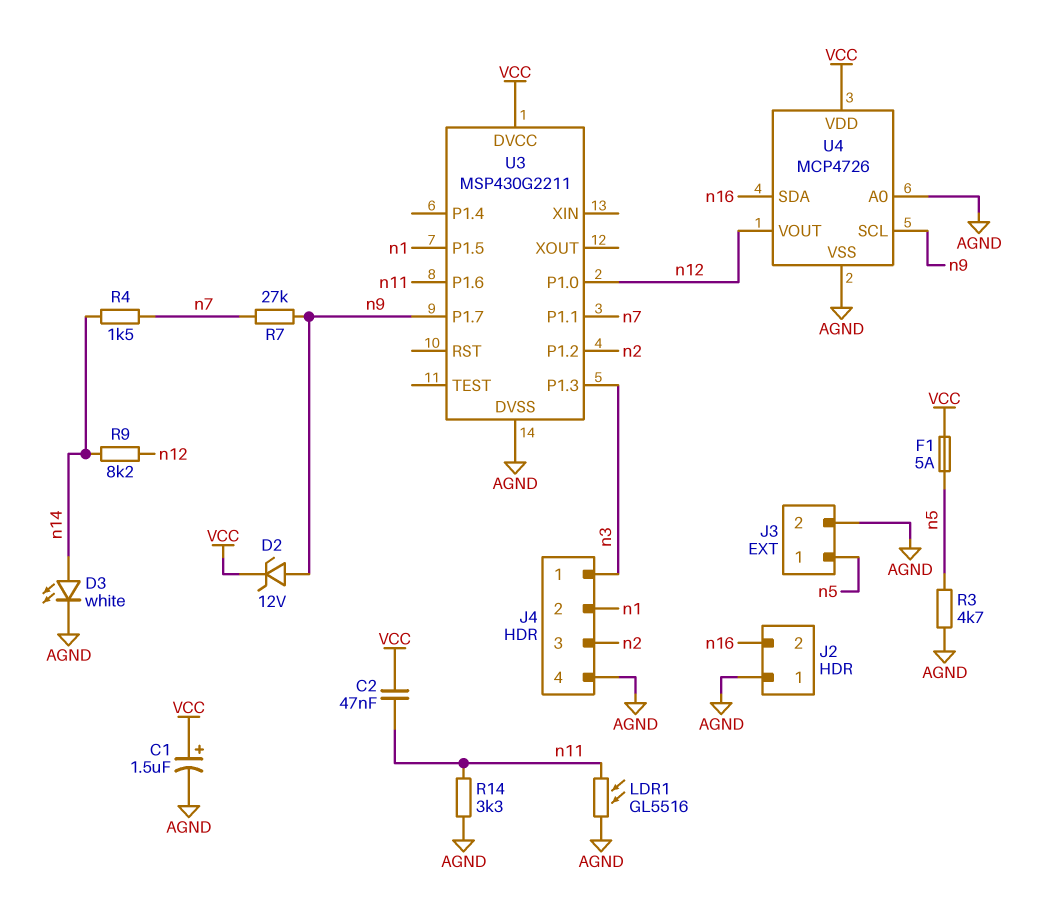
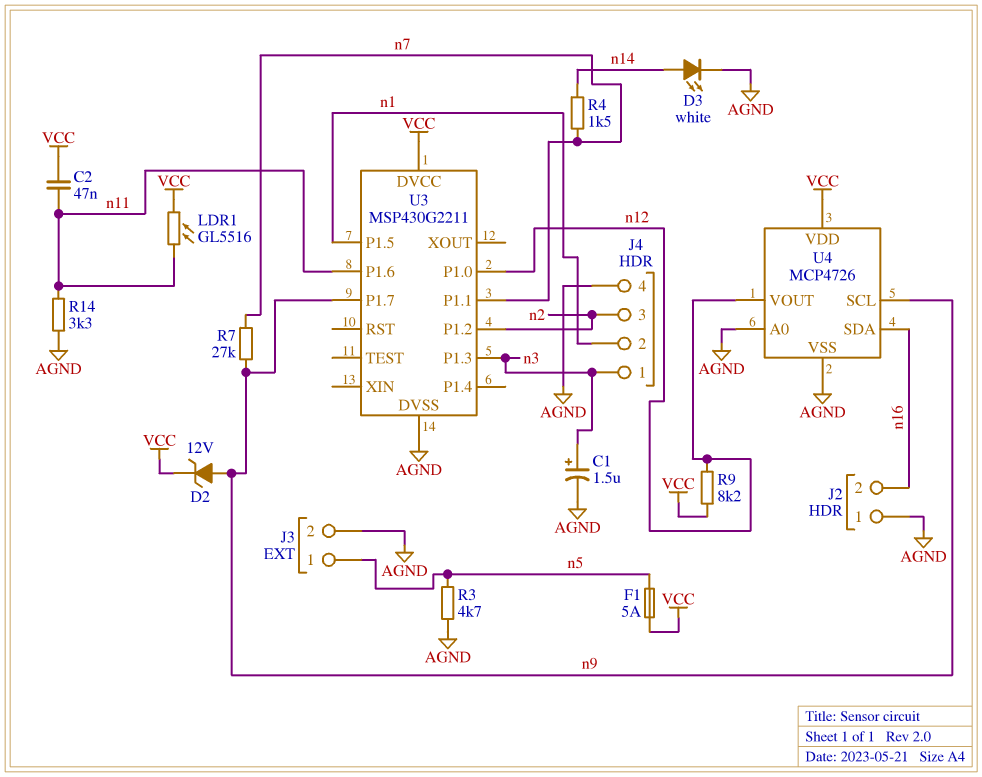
C1: 1.5uF (plus VCC, minus AGND) -> 1.5uF (plus n3, minus AGND)
LDR1: GL5516 (AGND, n11) -> GL5516 (VCC, n11)
R9: 8.2k (n12, n14) -> 8.2k (VCC, n12)

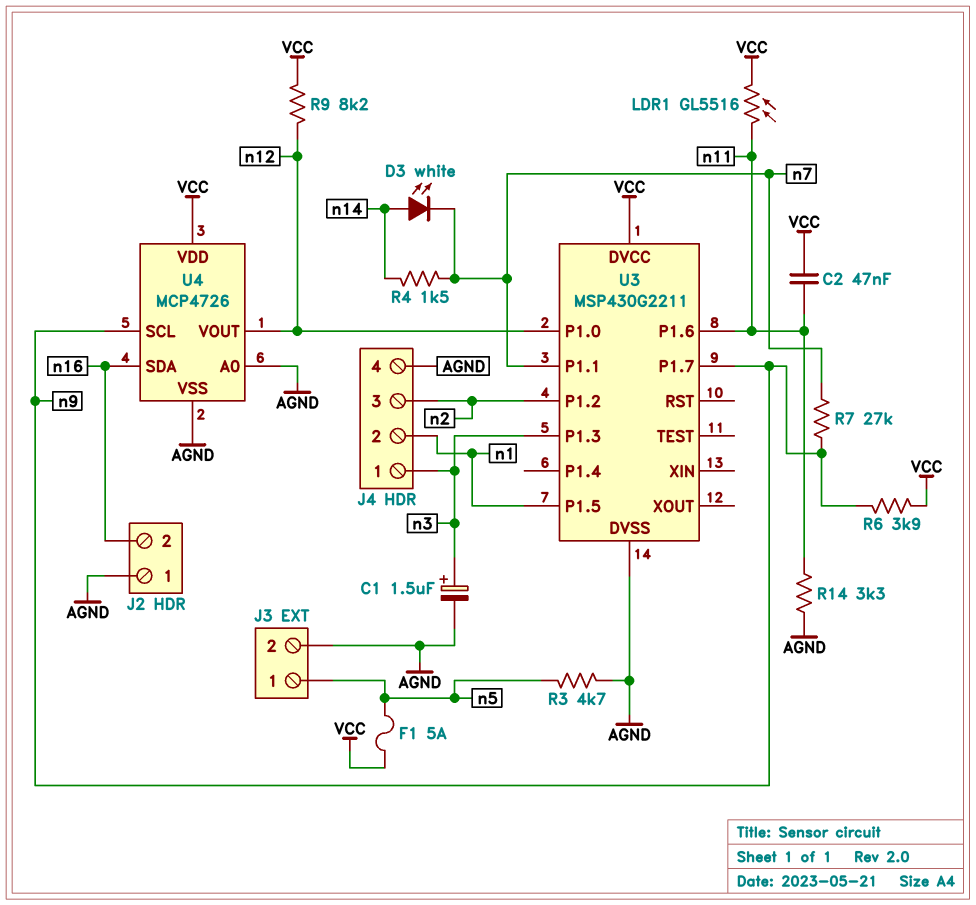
D2: zener 12V (A n9, K VCC) -> none
D3: LED white (A n14, K AGND) -> LED white (A n14, K n7)
R6: none -> 3.9k (VCC, n9)

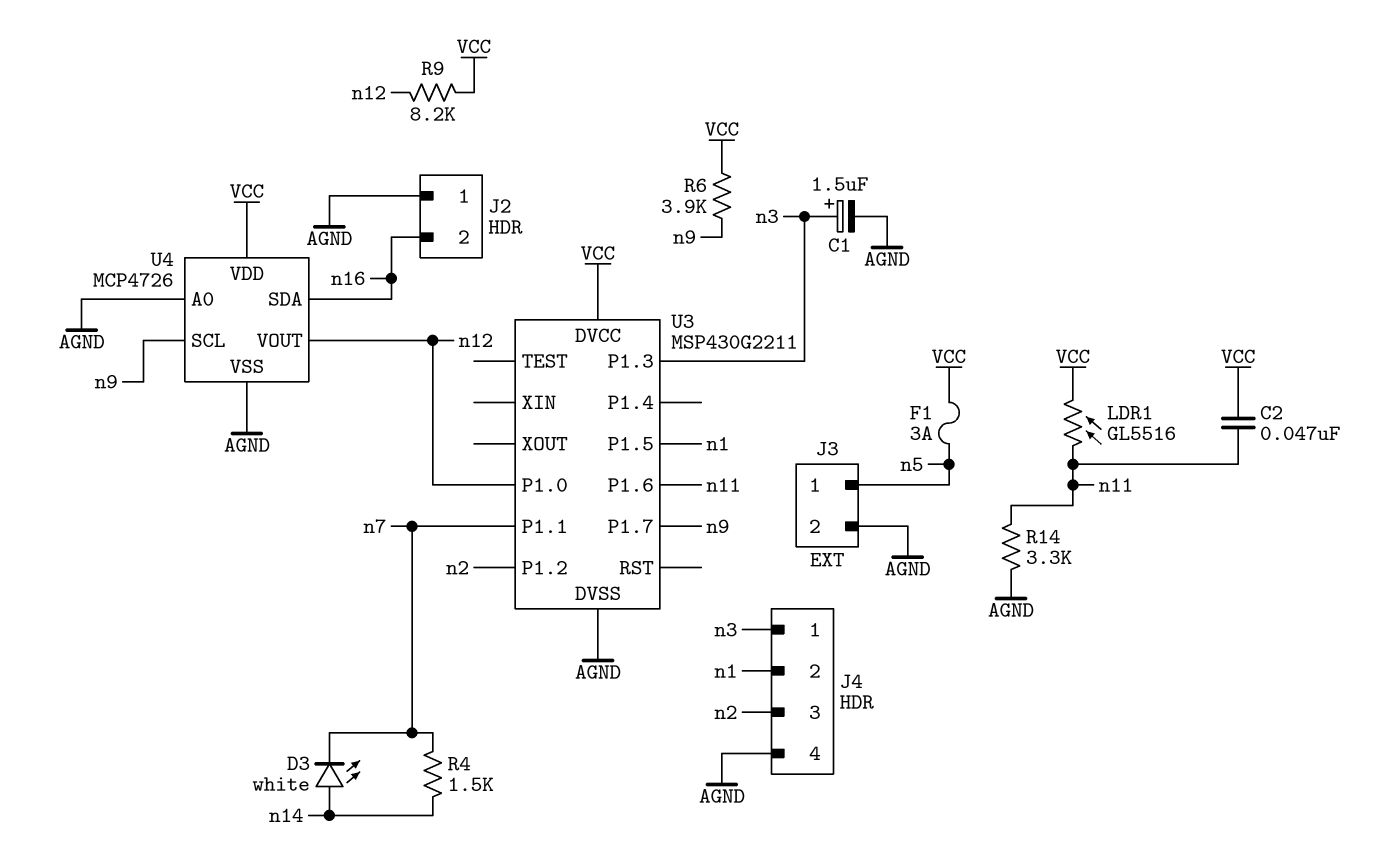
F1: 5A (VCC, n5) -> 3A (VCC, n5)
R3: 4.7k (AGND, n5) -> none
R7: 27k (n7, n9) -> none

